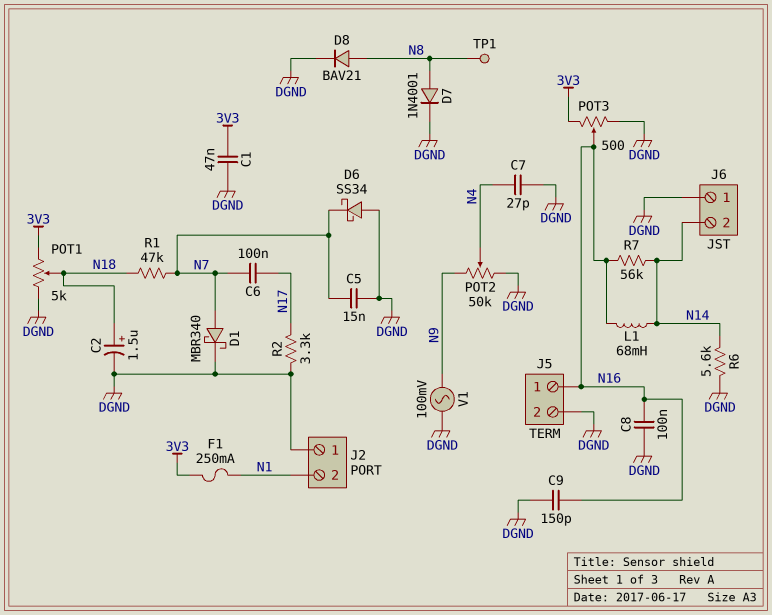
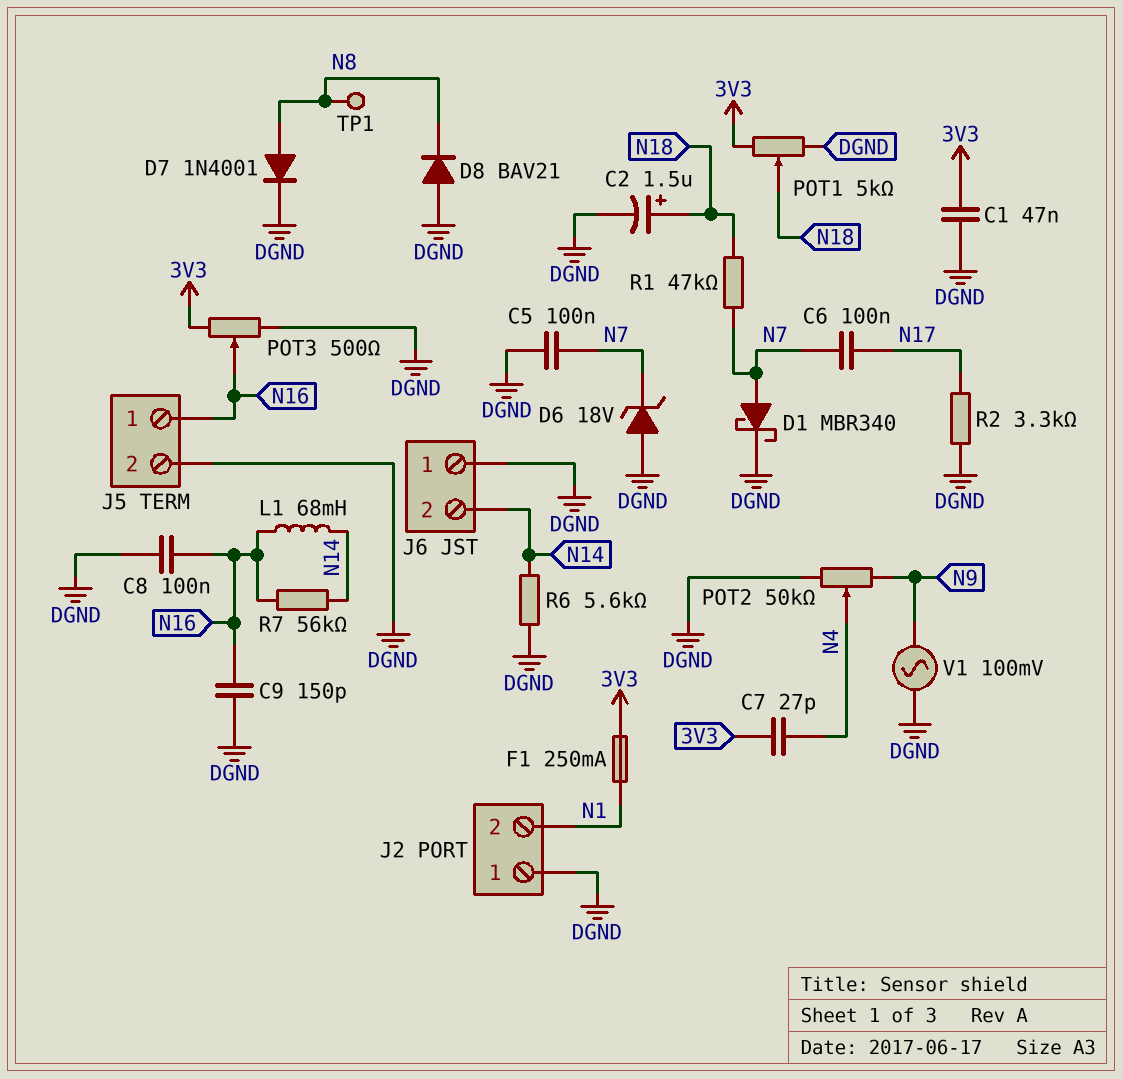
C5: 15nF (DGND, N7) -> 100nF (DGND, N7)
C7: 27pF (DGND, N4) -> 27pF (3V3, N4)
D6: schottky SS34 (A DGND, K N7) -> zener 18V (A DGND, K N7)
D8: diode BAV21 (A N8, K DGND) -> diode BAV21 (A DGND, K N8)

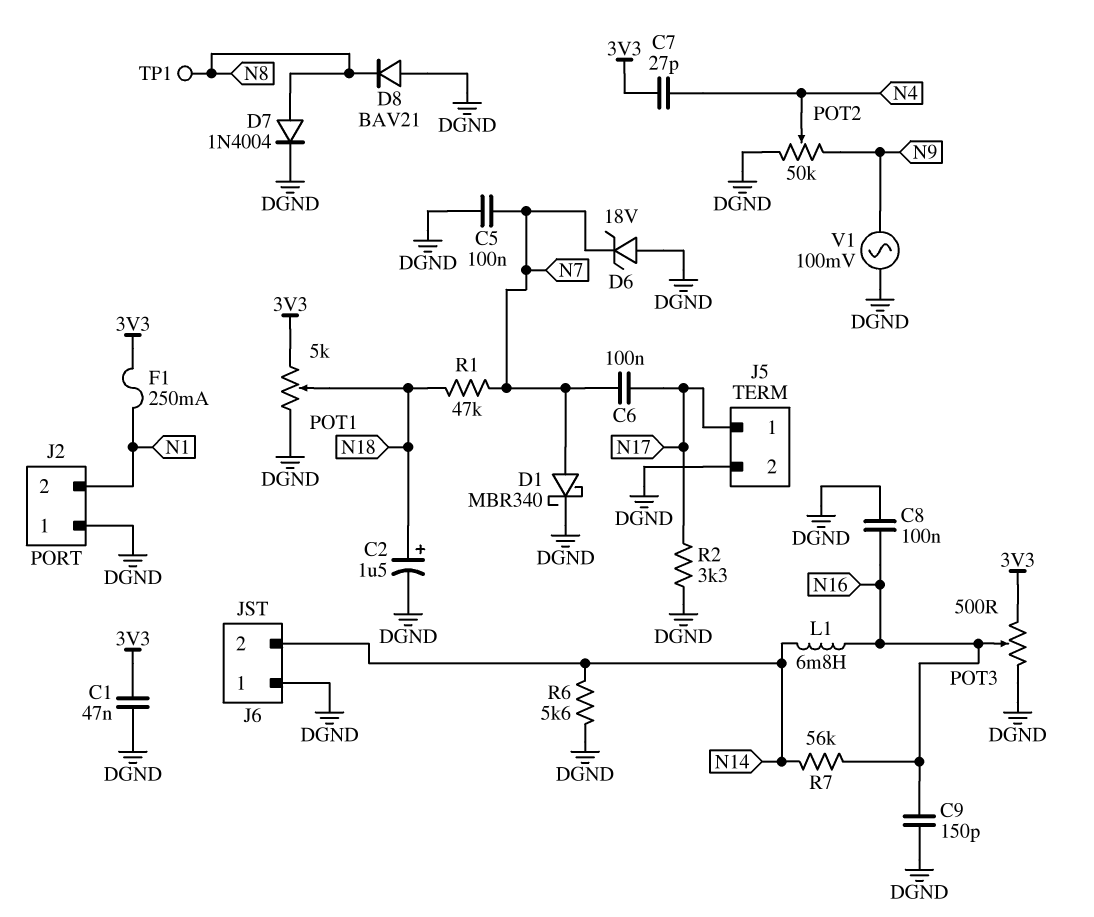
D7: diode 1N4001 (A N8, K DGND) -> diode 1N4004 (A N8, K DGND)
J5 pin 1: N16 -> N17
L1: 68mH (N14, N16) -> 6.8mH (N14, N16)

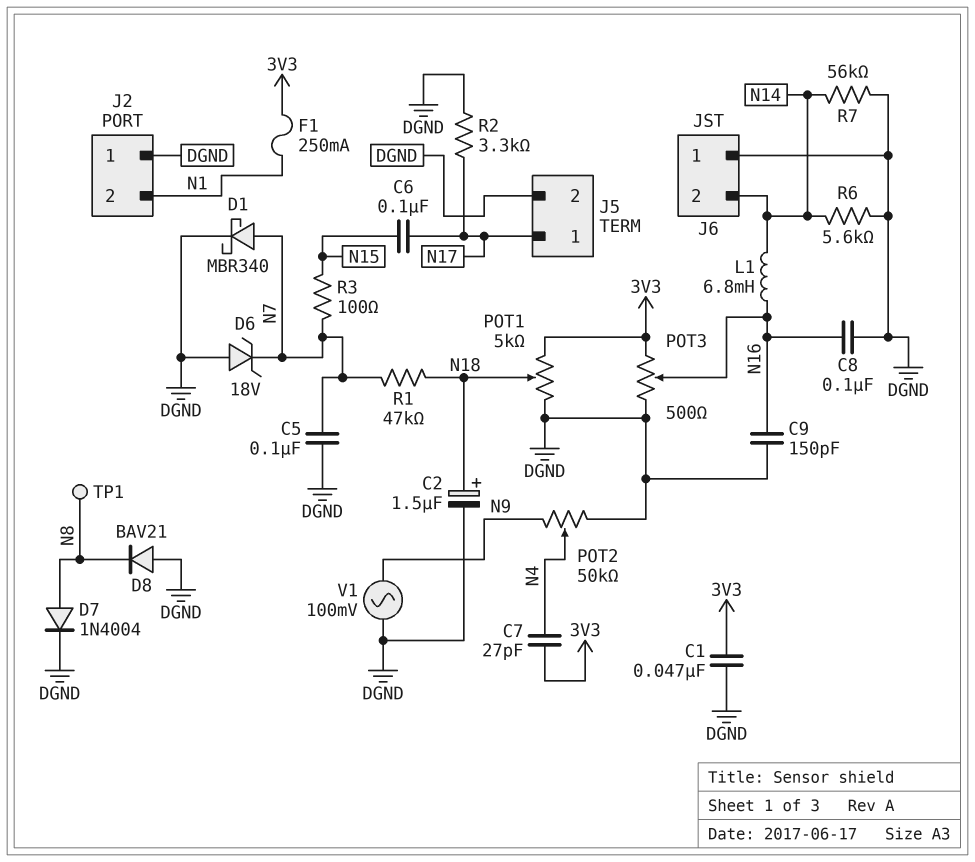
C6: 100nF (N7, N17) -> 100nF (N15, N17)
R3: none -> 100 (N7, N15)
R7: 56k (N14, N16) -> 56k (DGND, N14)

